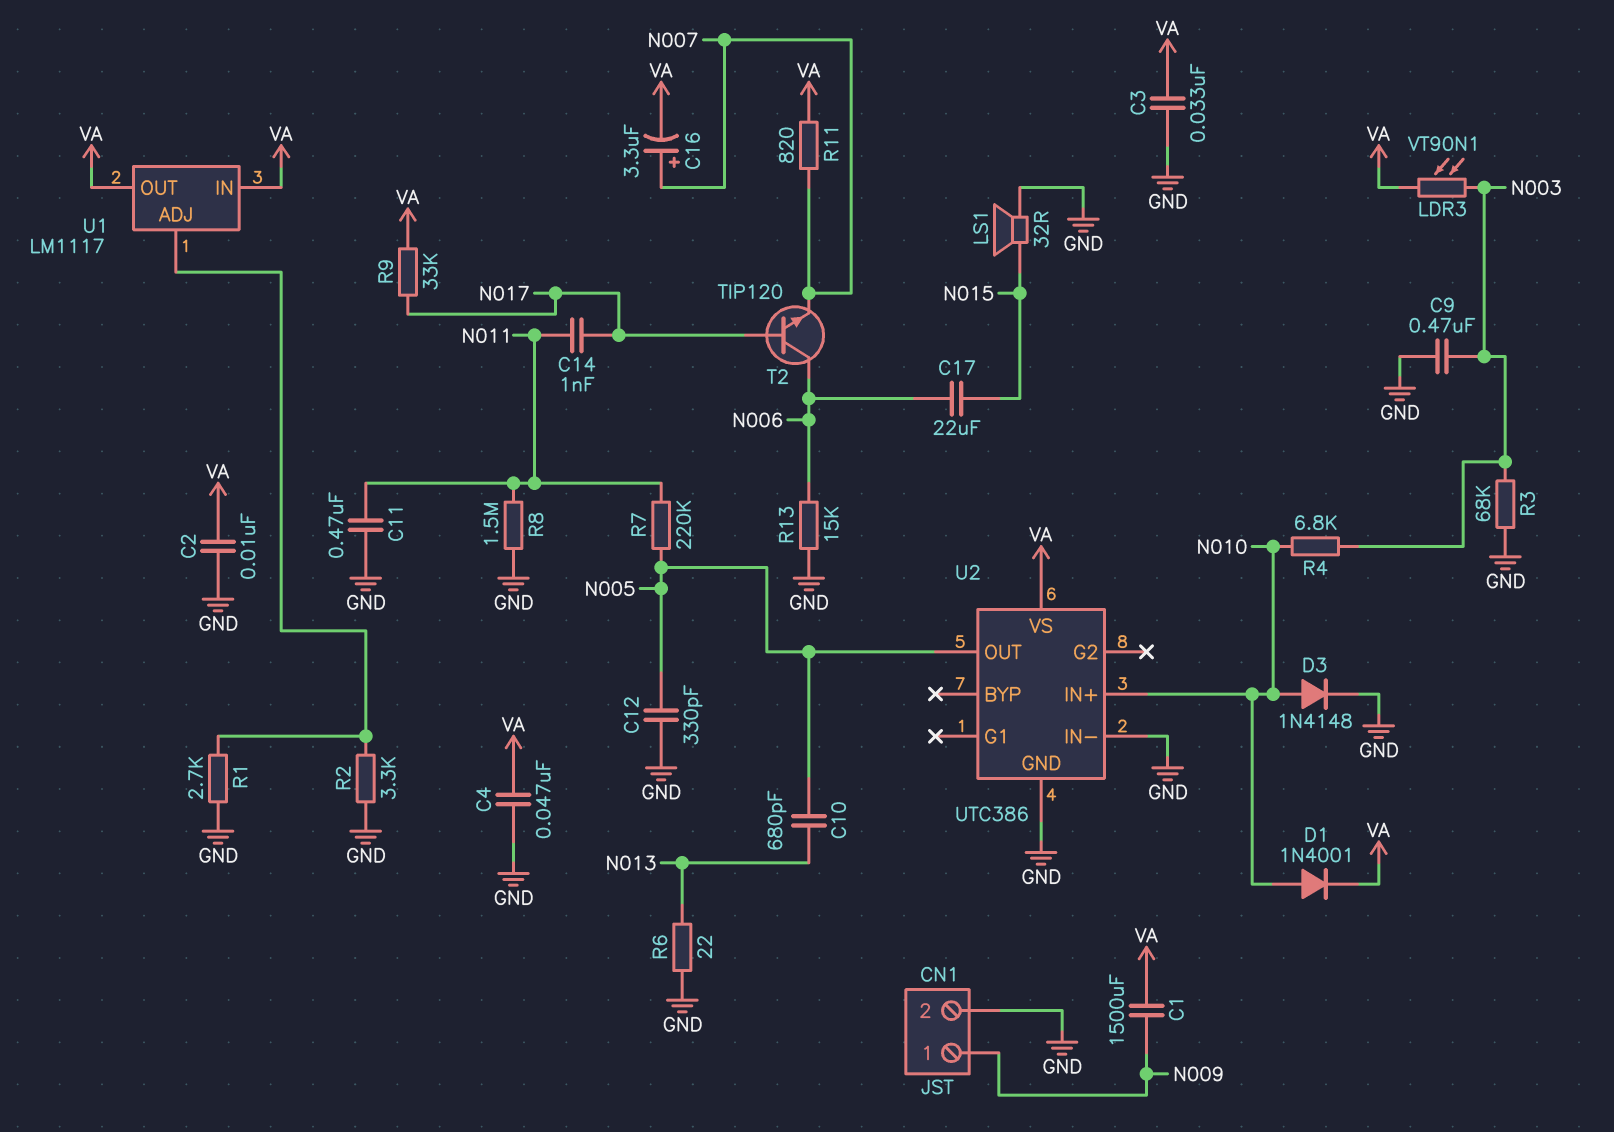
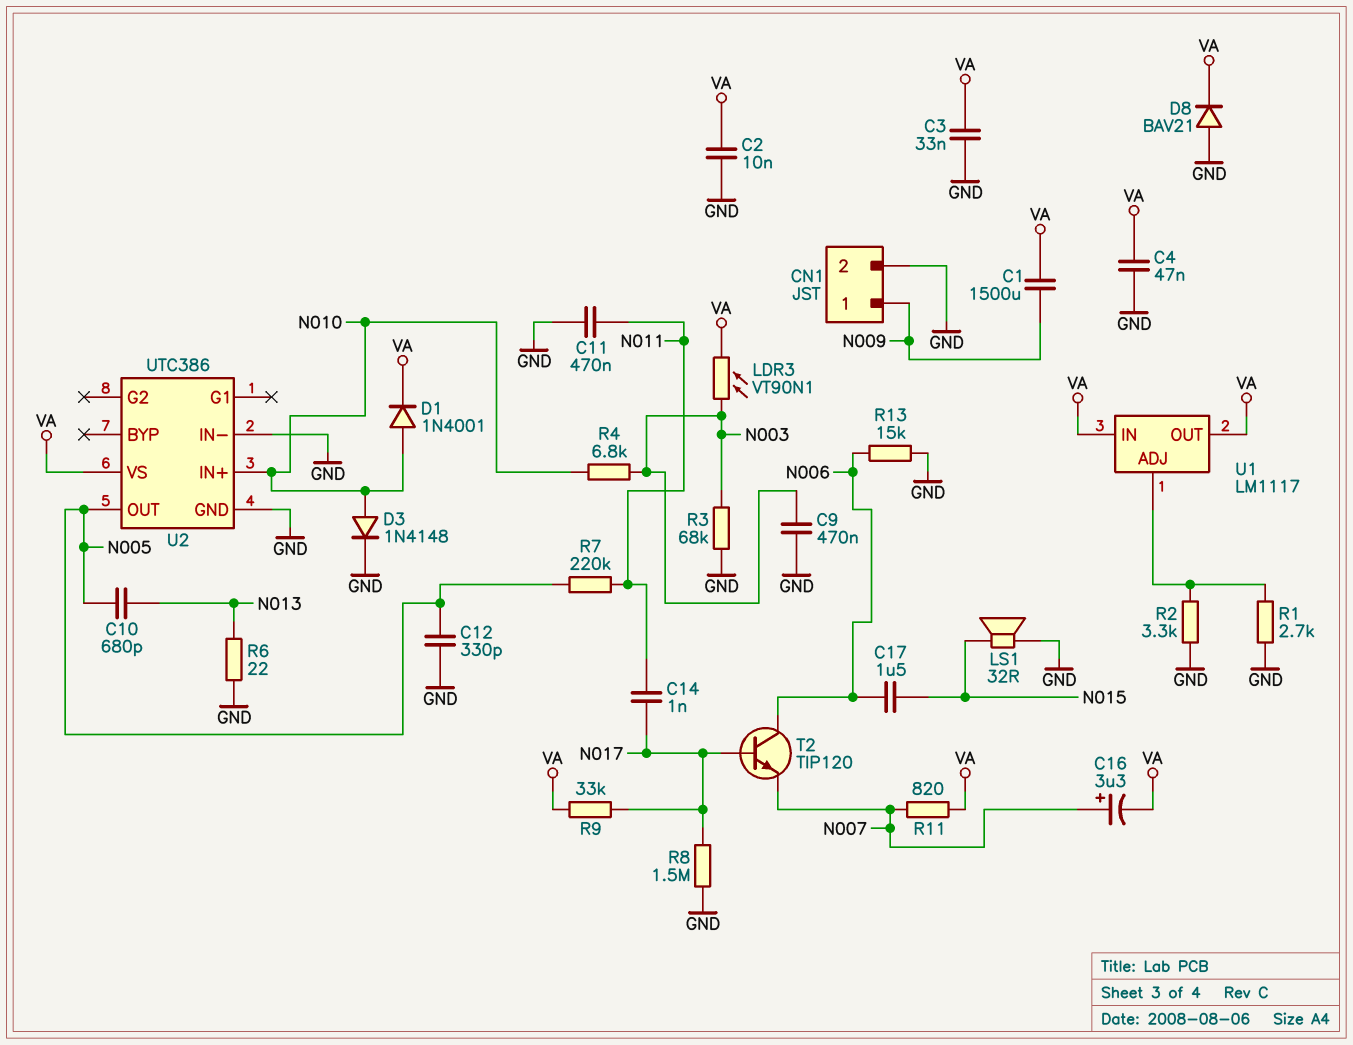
C17: 22uF (N006, N015) -> 1.5uF (N006, N015)
D8: none -> diode BAV21 (A GND, K VA)
R8: 1.5M (GND, N011) -> 1.5M (GND, N017)

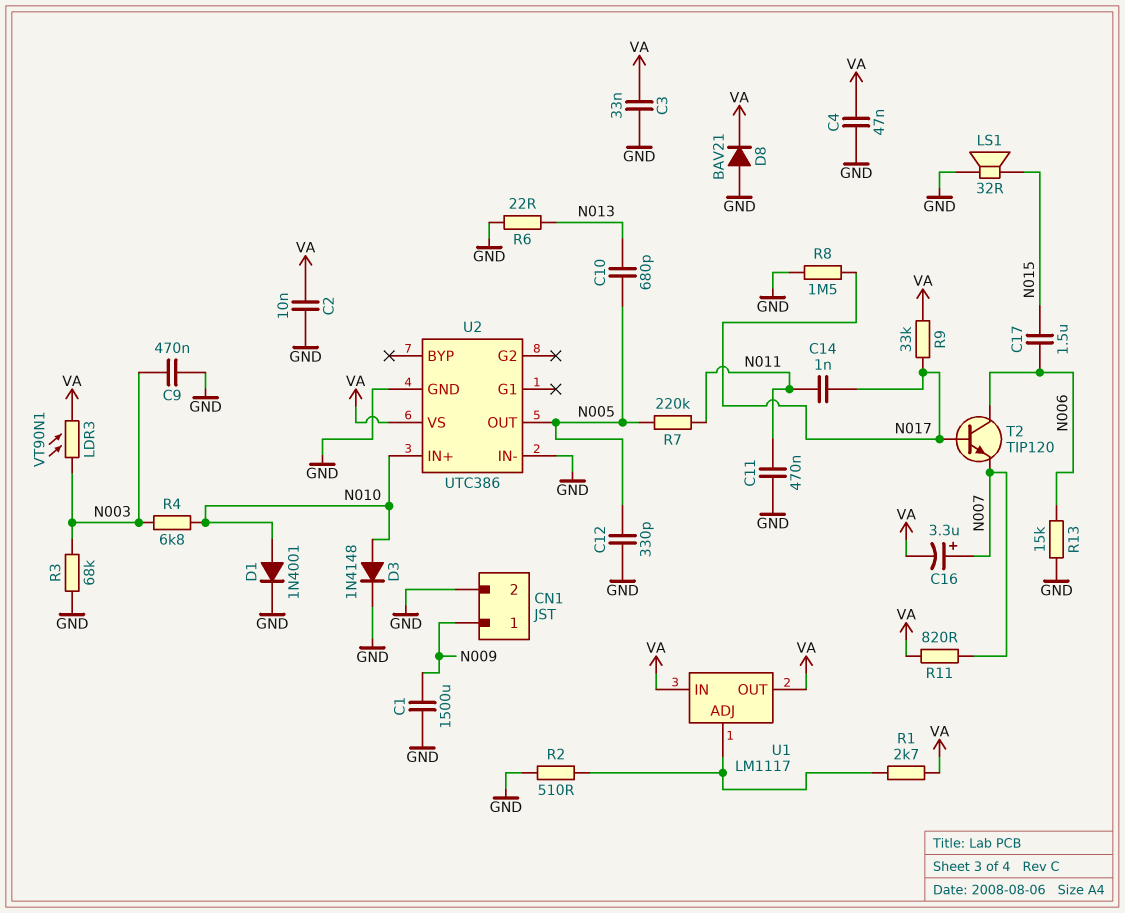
C1: 1500uF (N009, VA) -> 1500uF (GND, N009)
D1: diode 1N4001 (A N010, K VA) -> diode 1N4001 (A N010, K GND)
R1: 2.7k (GND, U1/ADJ) -> 2.7k (U1/ADJ, VA)
R2: 3.3k (GND, U1/ADJ) -> 510 (GND, U1/ADJ)

